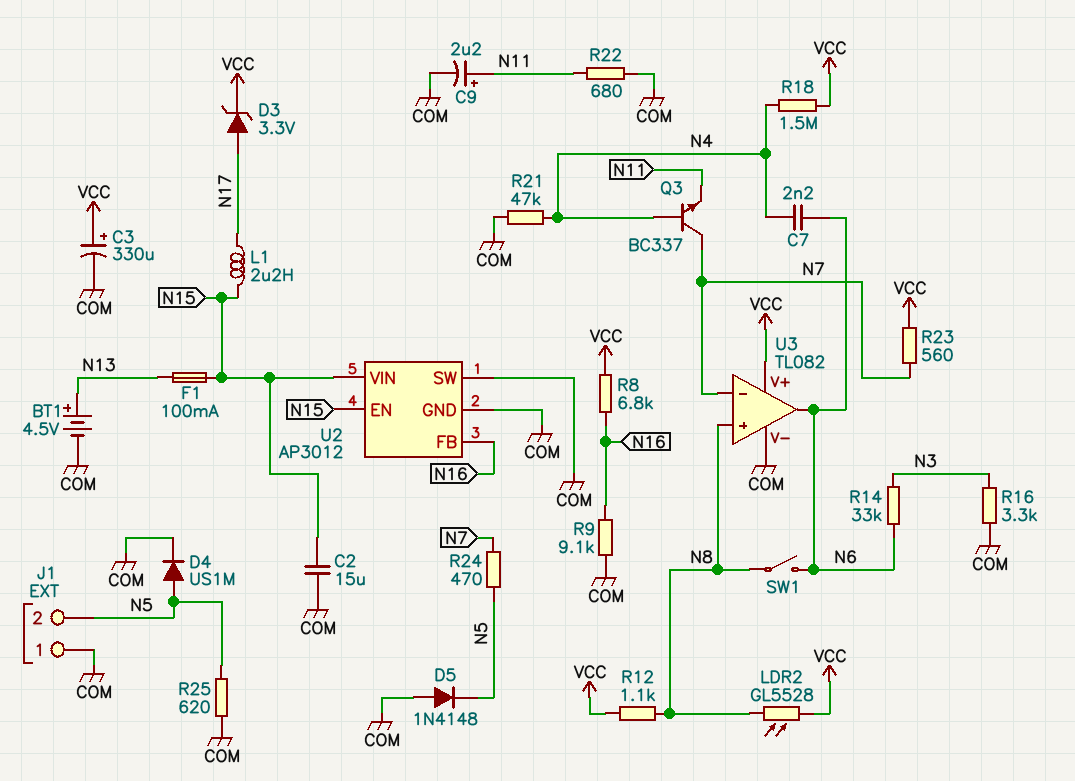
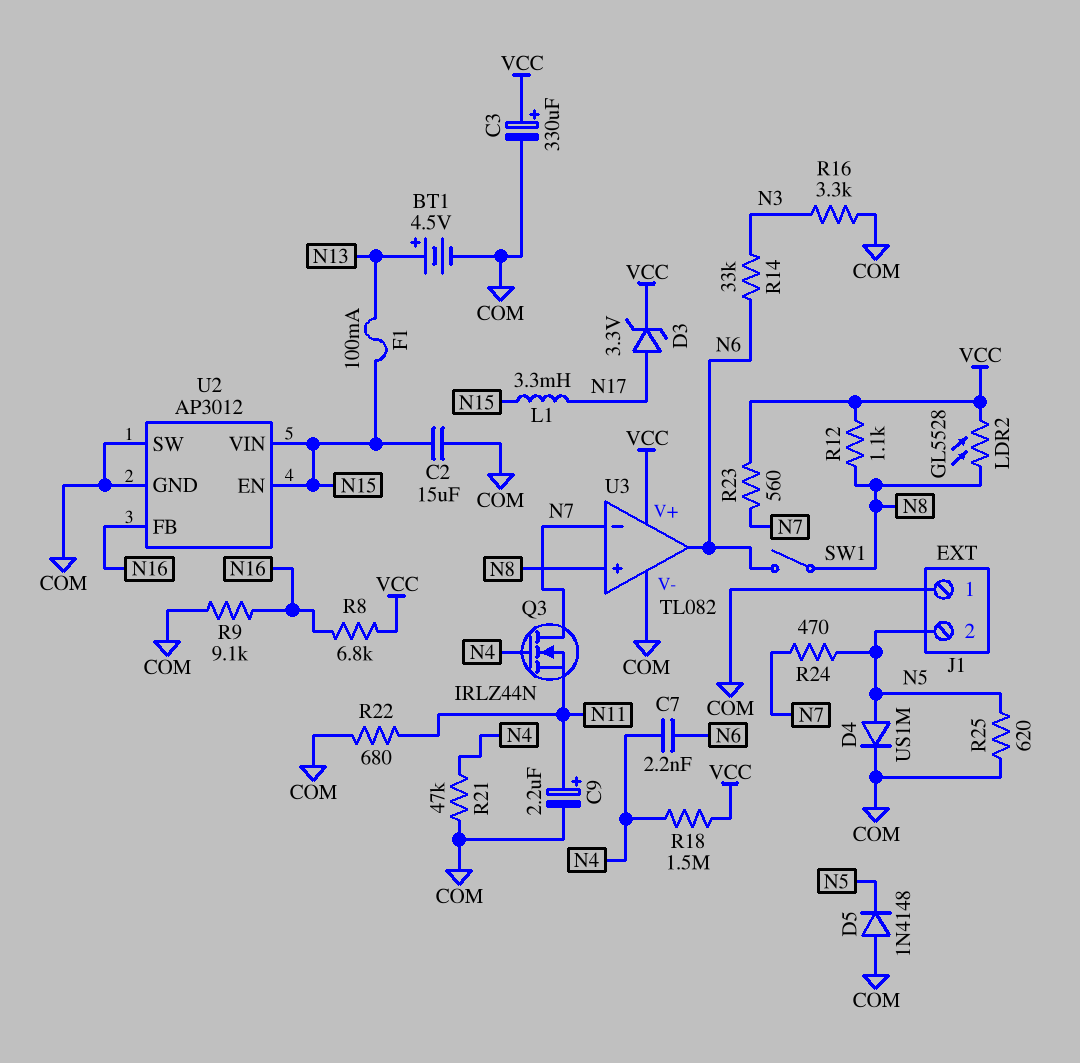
L1: 2.2uH (N15, N17) -> 3.3mH (N15, N17)
Q3: NPN BC337 (B N4, C N7, E N11) -> NMOS IRLZ44N (G N4, D N7, S N11)

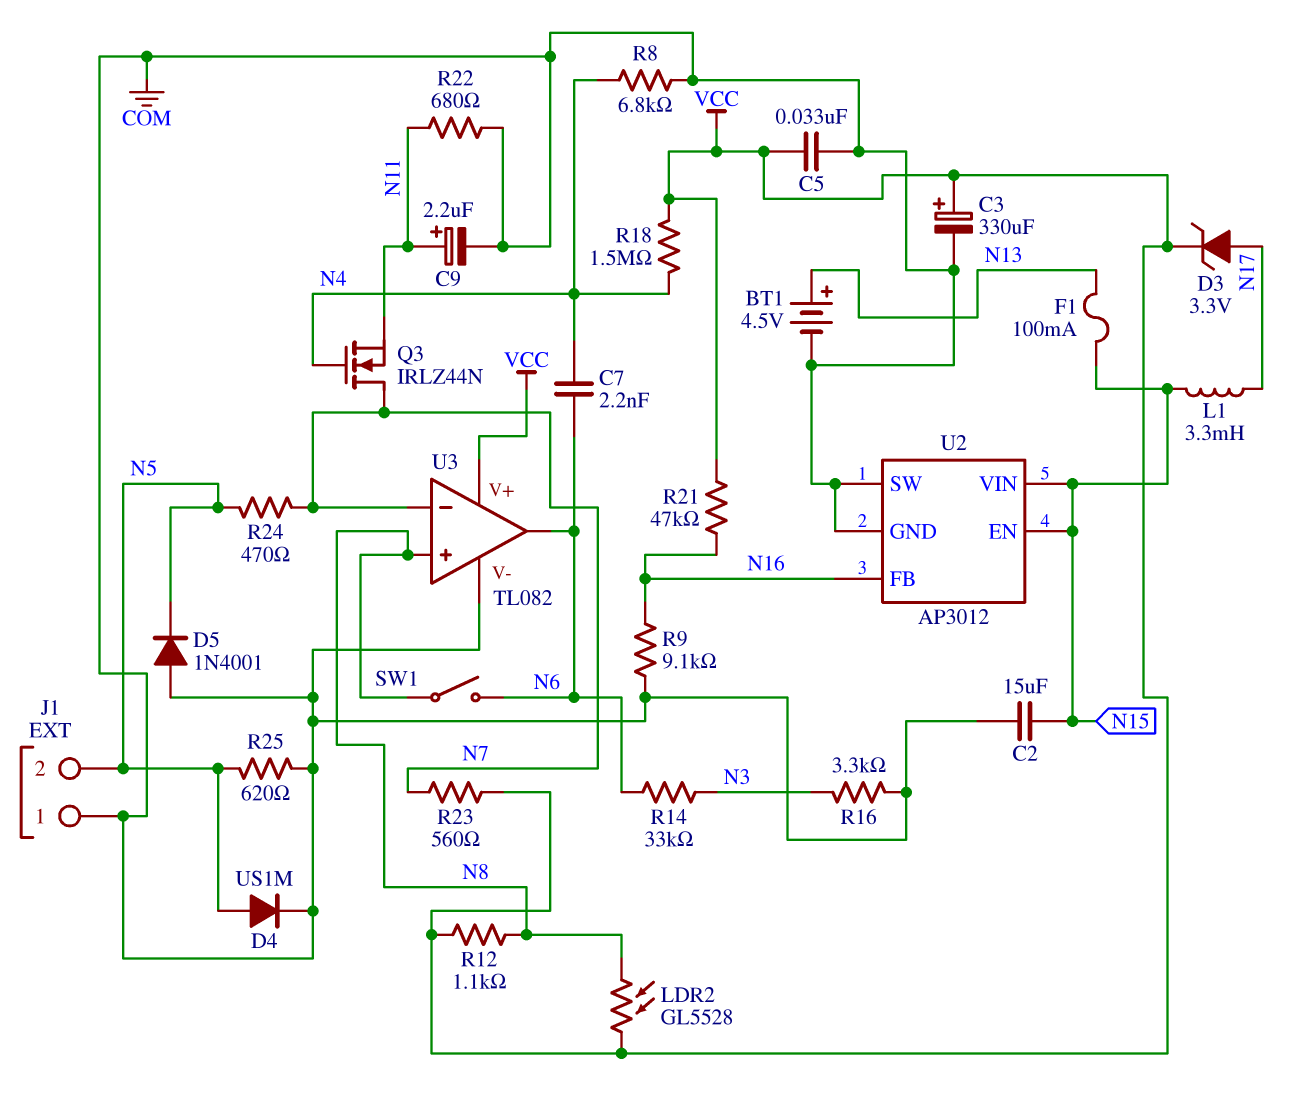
C5: none -> 33nF (COM, VCC)
D5: diode 1N4148 (A COM, K N5) -> diode 1N4001 (A COM, K N5)
R8: 6.8k (N16, VCC) -> 6.8k (COM, N4)
R21: 47k (COM, N4) -> 47k (N16, VCC)

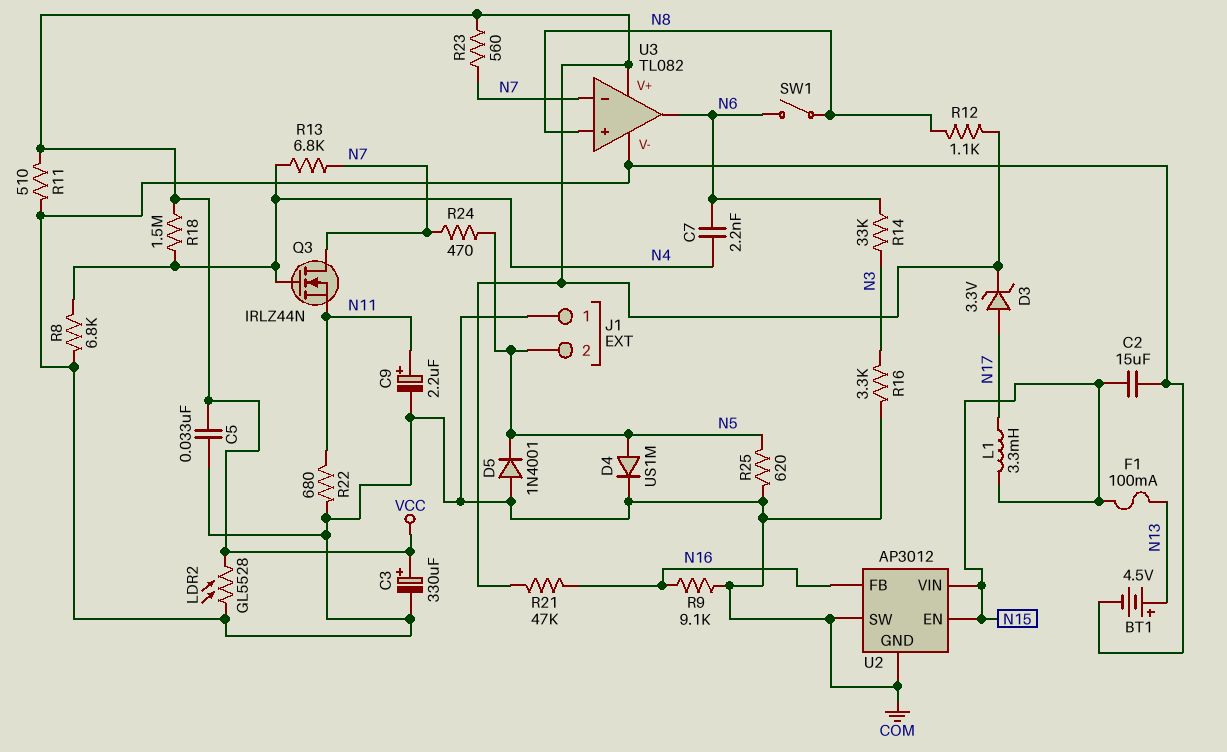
LDR2: GL5528 (N8, VCC) -> GL5528 (COM, VCC)
R11: none -> 510 (COM, VCC)
R13: none -> 6.8k (N4, N7)

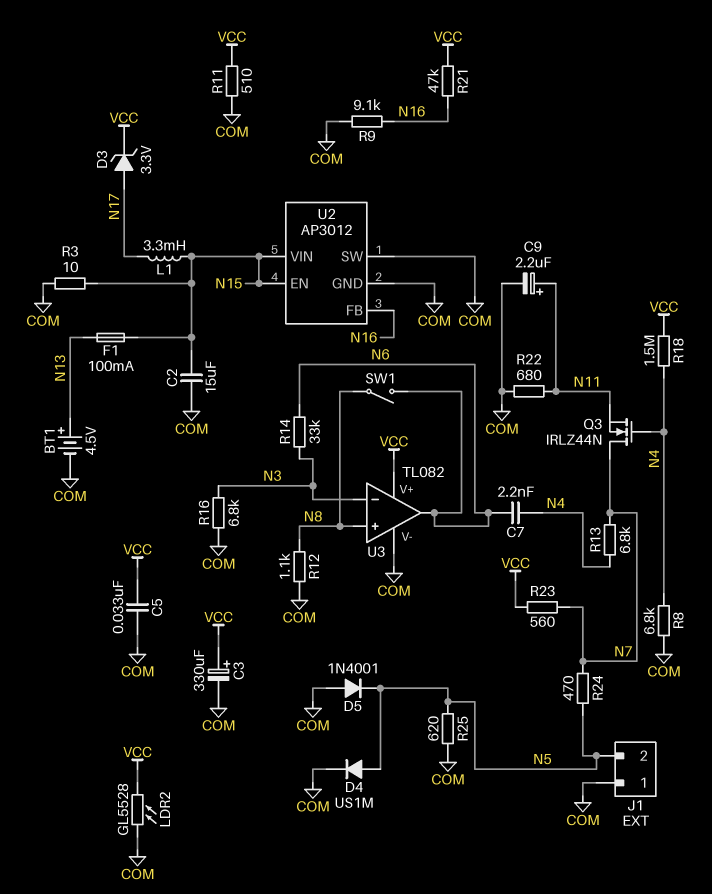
R3: none -> 10 (COM, N15)
R12: 1.1k (N8, VCC) -> 1.1k (COM, N8)
R16: 3.3k (COM, N3) -> 6.8k (COM, N3)
U3 pin in-: N7 -> N3

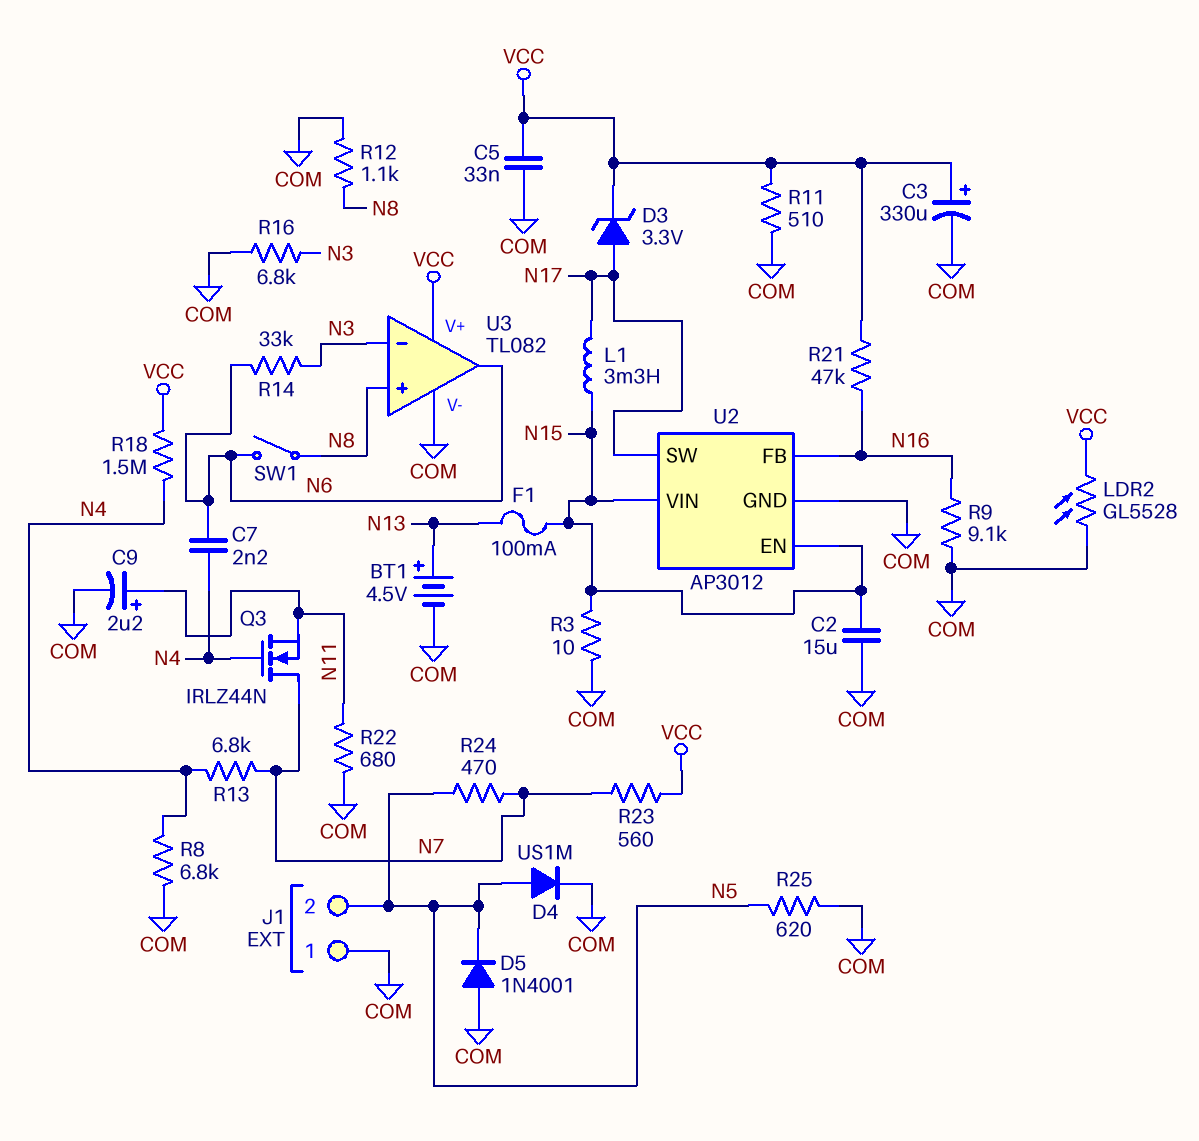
U2 pin SW: COM -> N17

